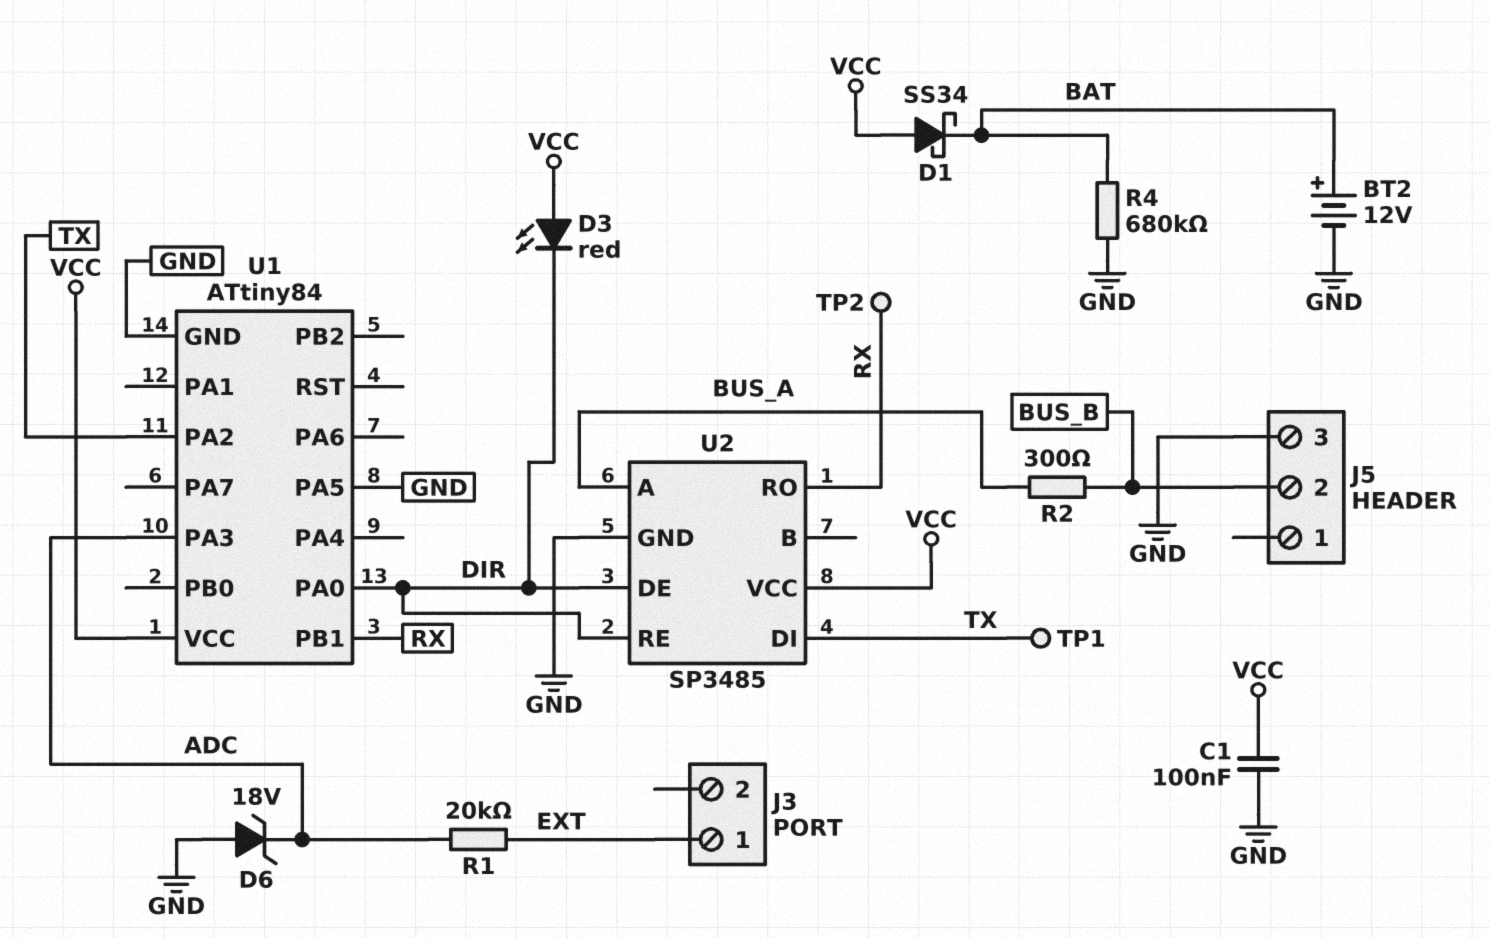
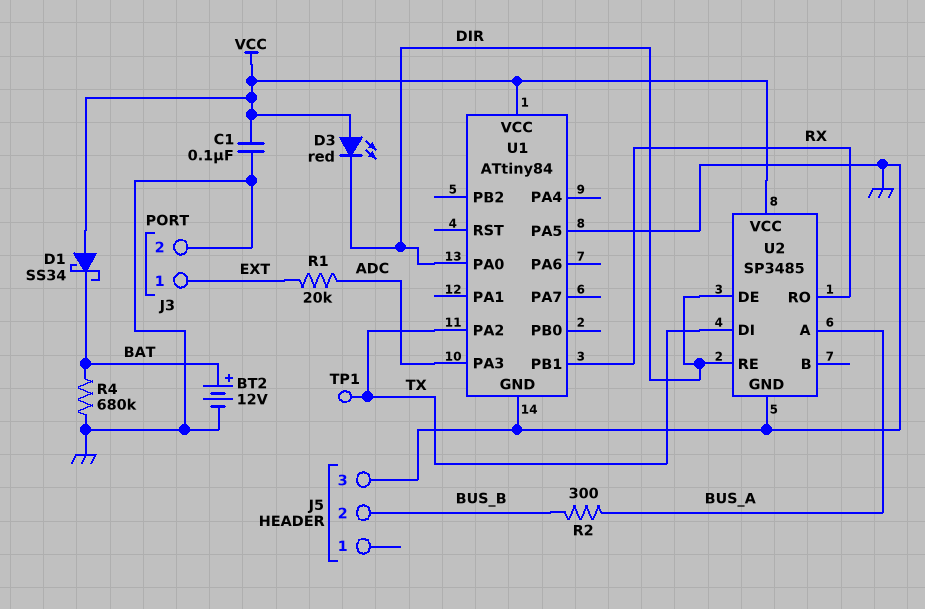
D6: zener 18V (A GND, K ADC) -> none
J3 pin 2: none -> GND
TP2: test point (RX) -> none

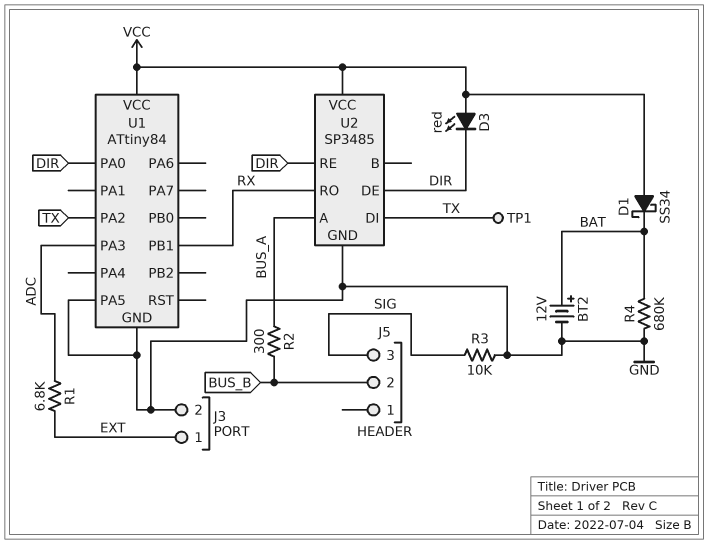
C1: 100nF (GND, VCC) -> none
J5 pin 3: GND -> SIG
R1: 20k (ADC, EXT) -> 6.8k (ADC, EXT)
R3: none -> 10k (GND, SIG)

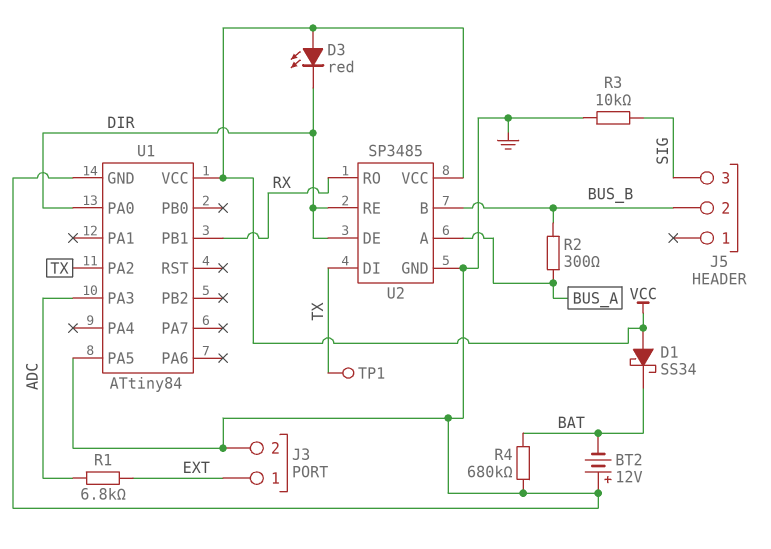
BT2: 12V (plus BAT, minus GND) -> 12V (plus GND, minus BAT)
U2 pin B: none -> BUS_B

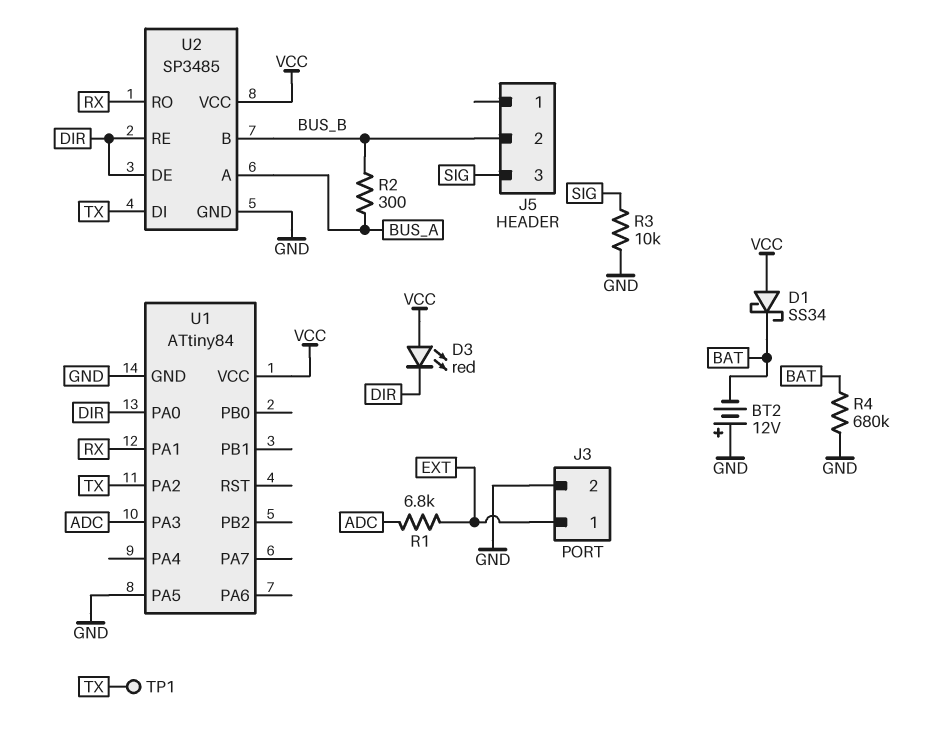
U1 pin PA1: none -> RX
U1 pin PB1: RX -> none

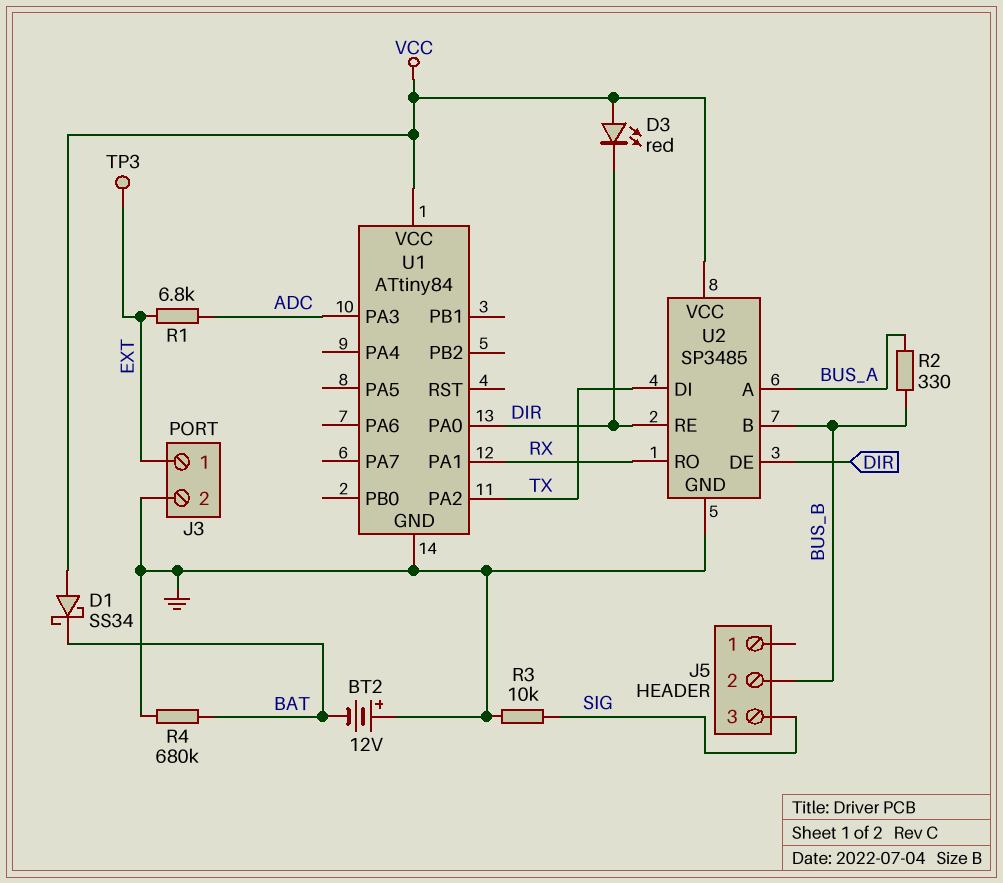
R2: 300 (BUS_A, BUS_B) -> 330 (BUS_A, BUS_B)
TP1: test point (TX) -> none
TP3: none -> test point (EXT)
U1 pin PA5: GND -> none

